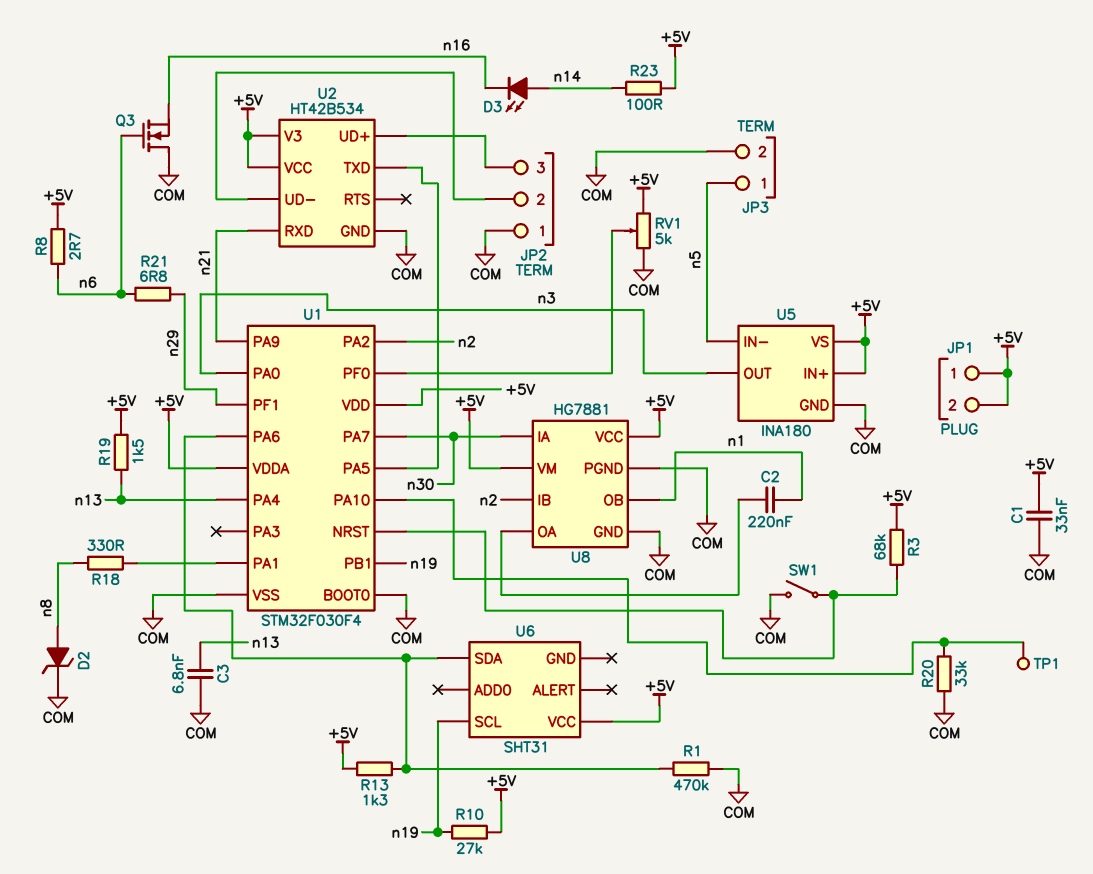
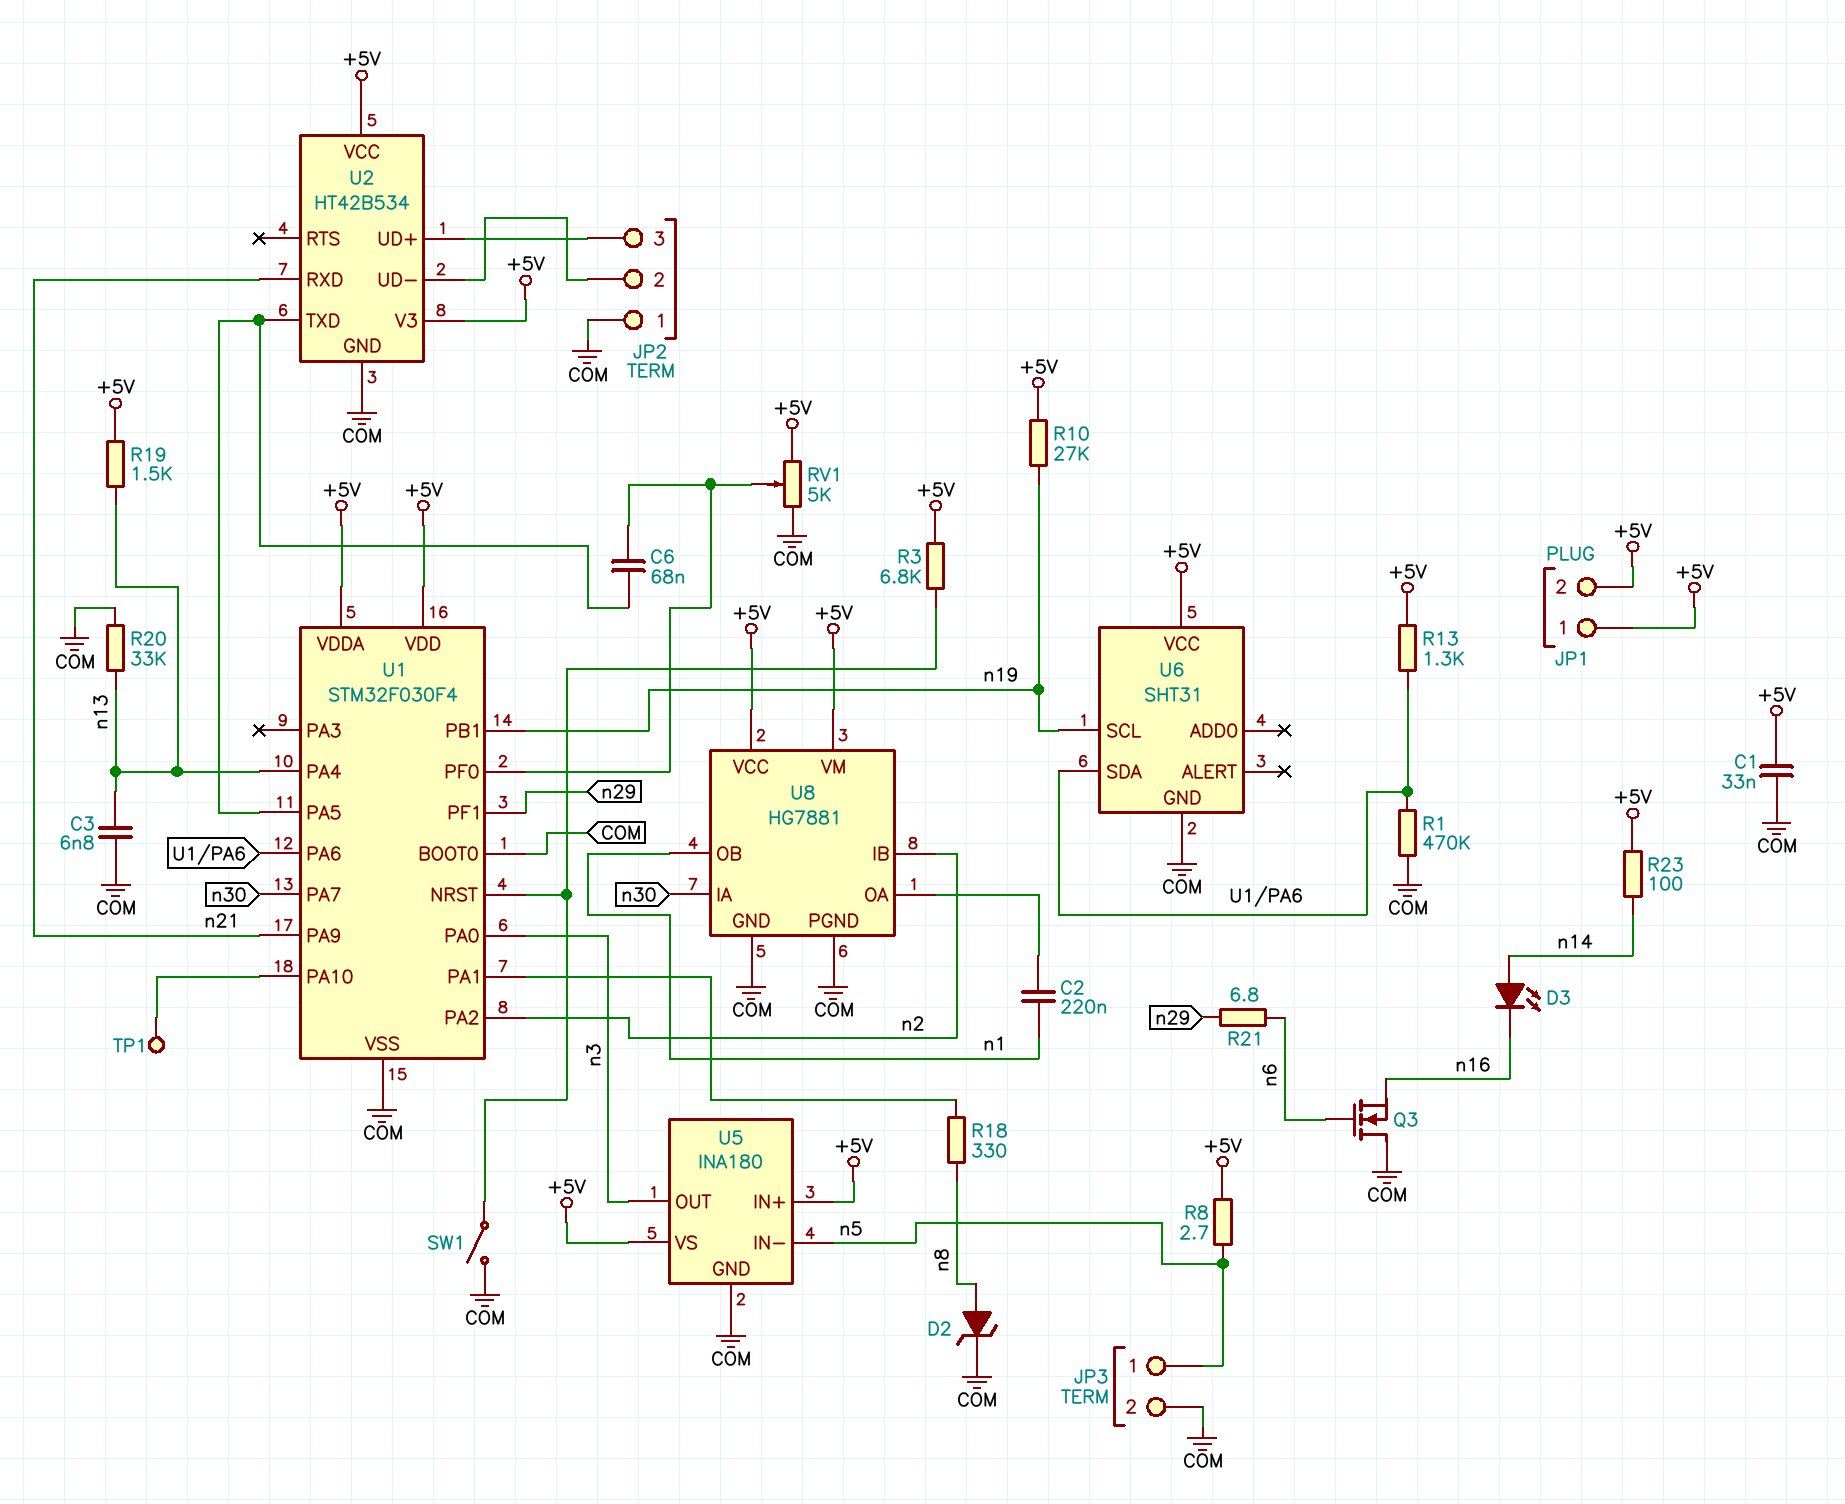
C6: none -> 68nF (U1/PA5, U1/PF0)
R3: 68k (+5V, U1/NRST) -> 6.8k (+5V, U1/NRST)
R8: 2.7 (+5V, n6) -> 2.7 (+5V, n5)
R20: 33k (COM, U1/PA10) -> 33k (COM, n13)
U6 pin GND: none -> COM

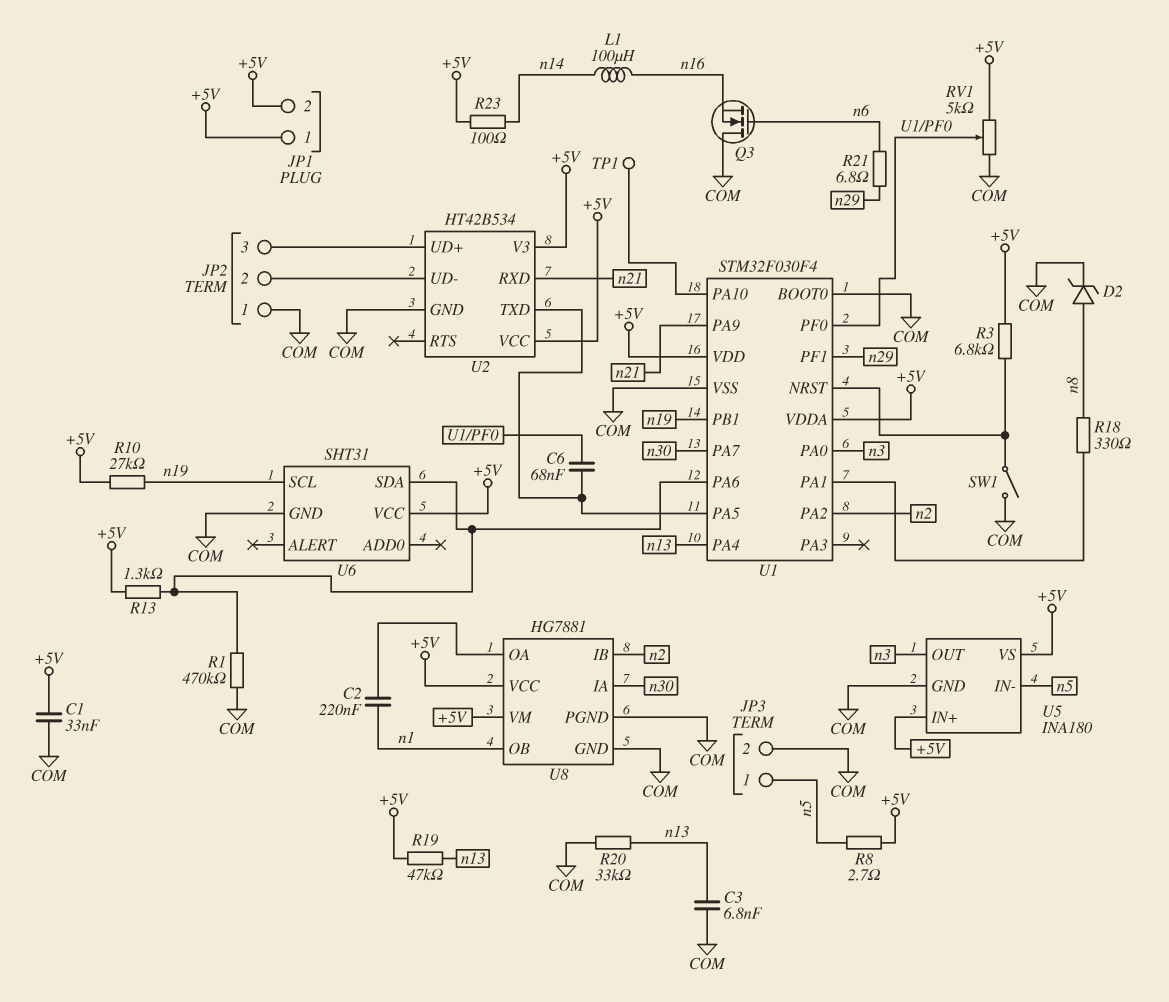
D3: LED (A n14, K n16) -> none
L1: none -> 100uH (n14, n16)
R19: 1.5k (+5V, n13) -> 47k (+5V, n13)

